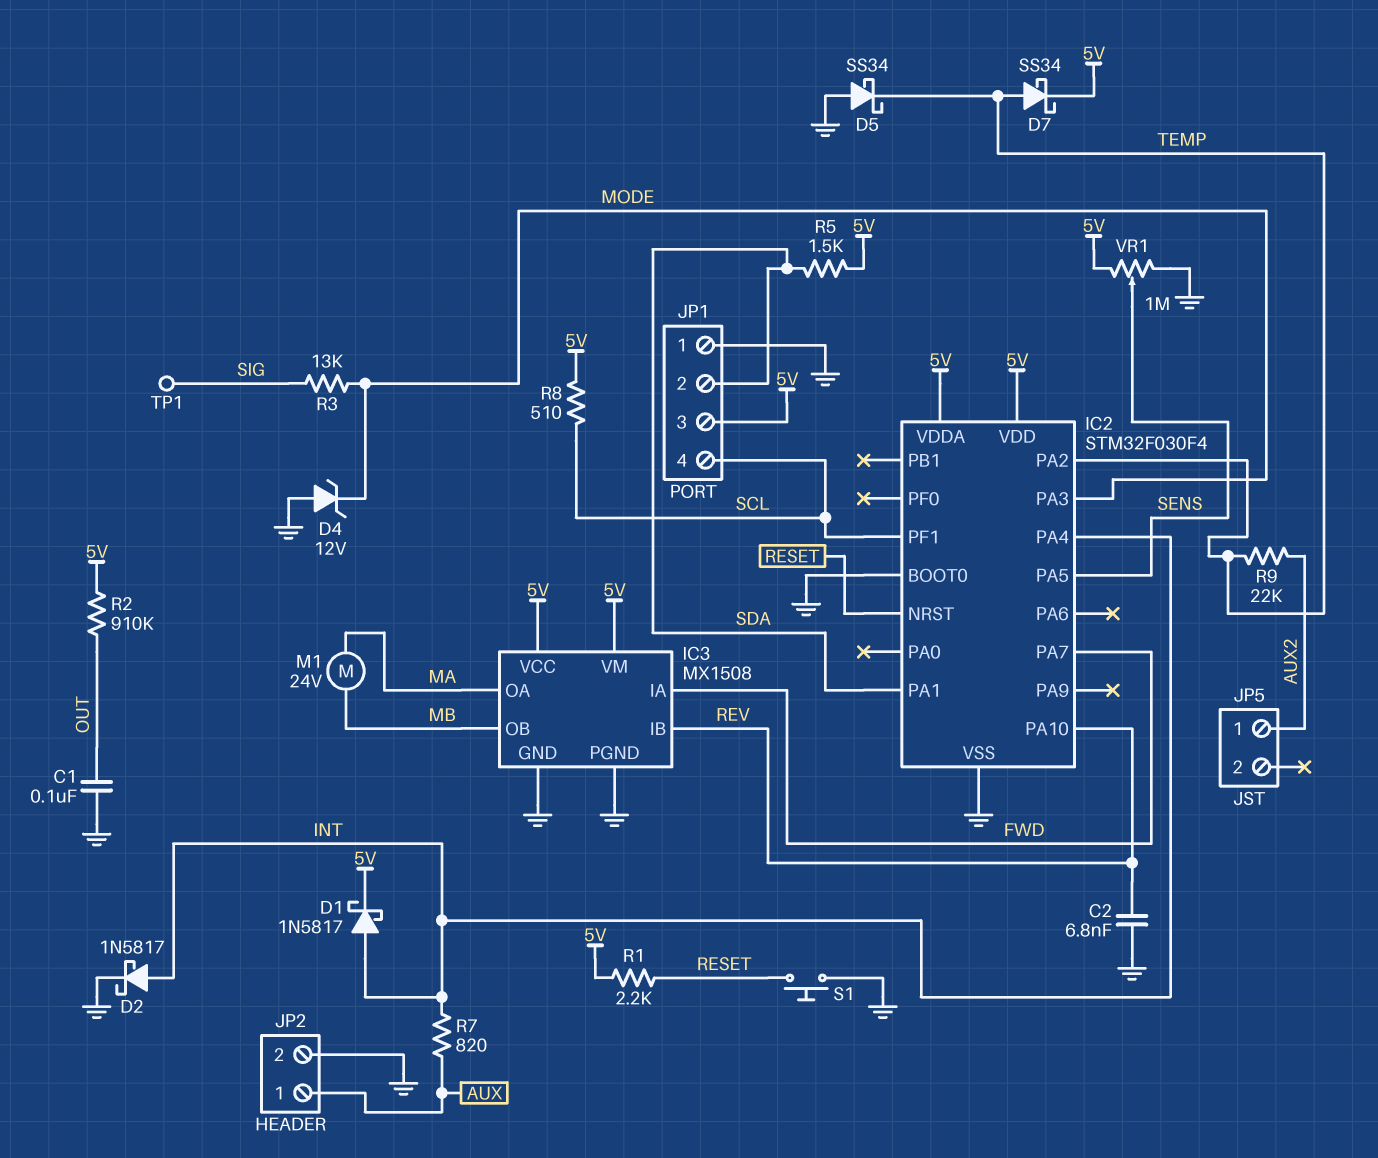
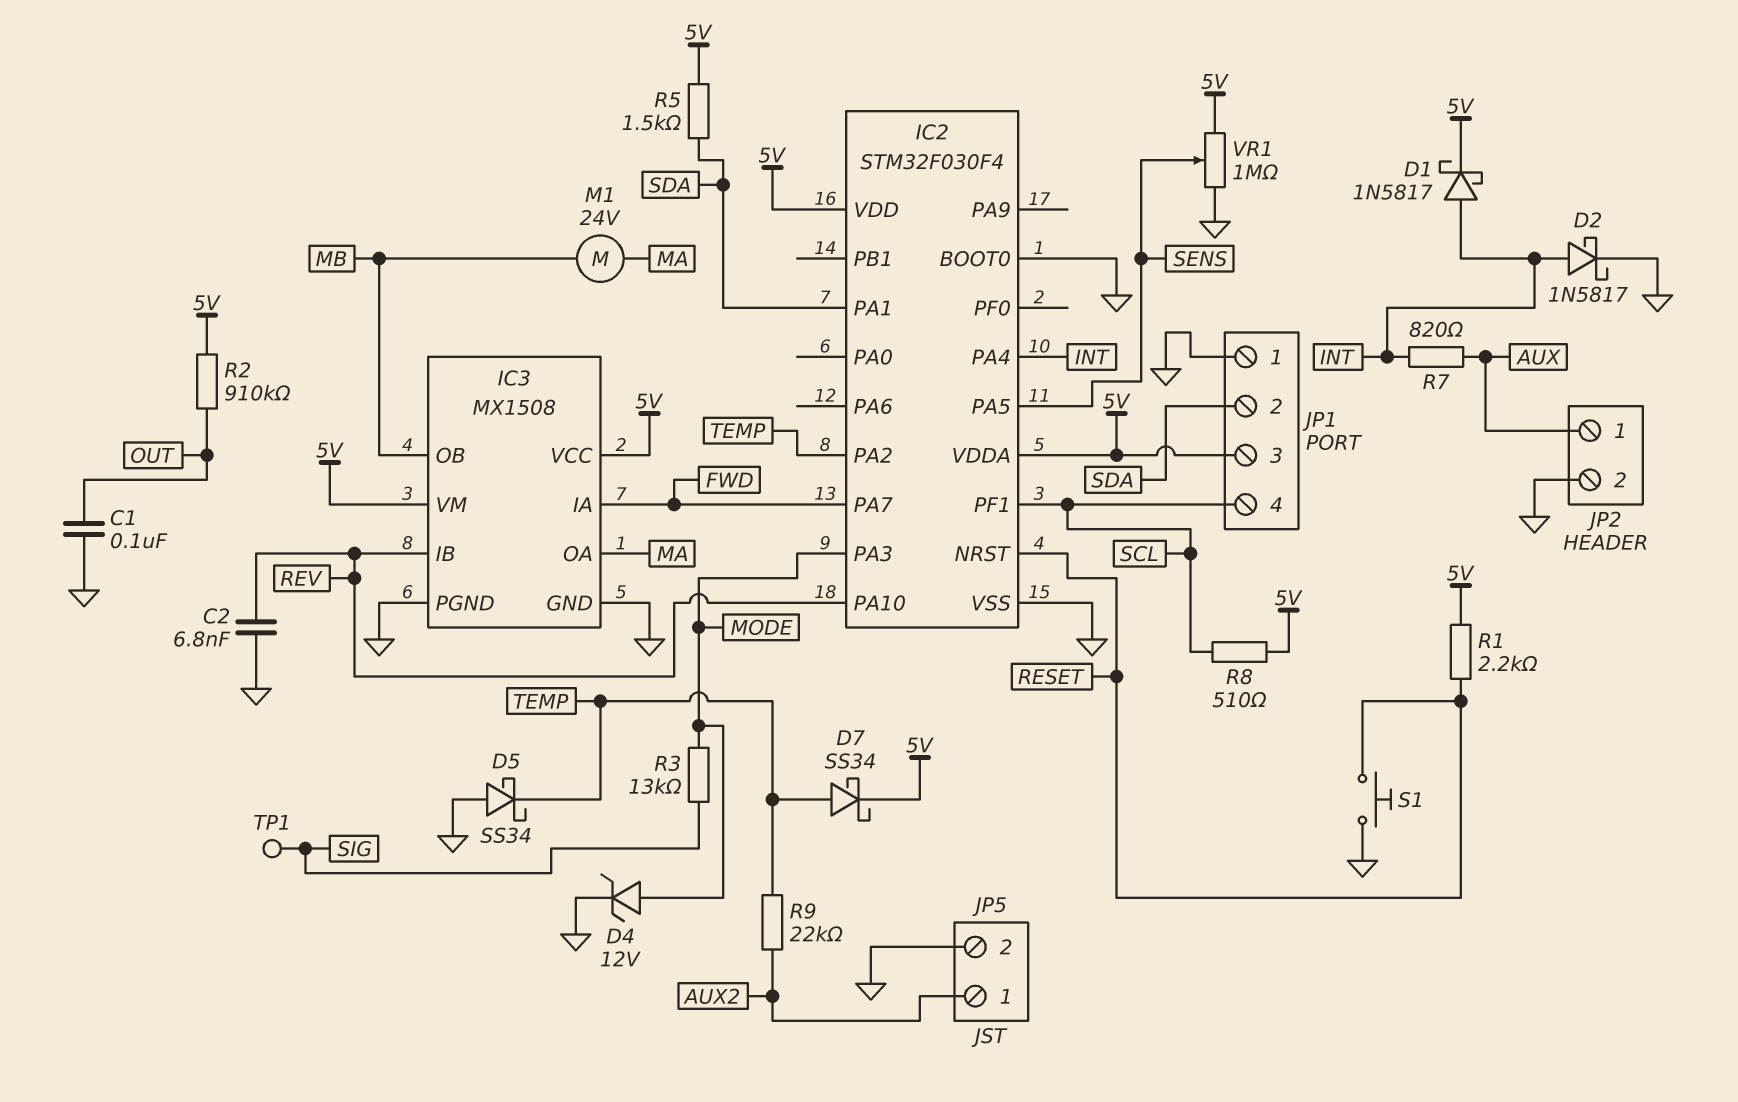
D4: zener 12V (A GND, K MODE) -> zener 12V (A MODE, K GND)
JP5 pin 2: none -> GND

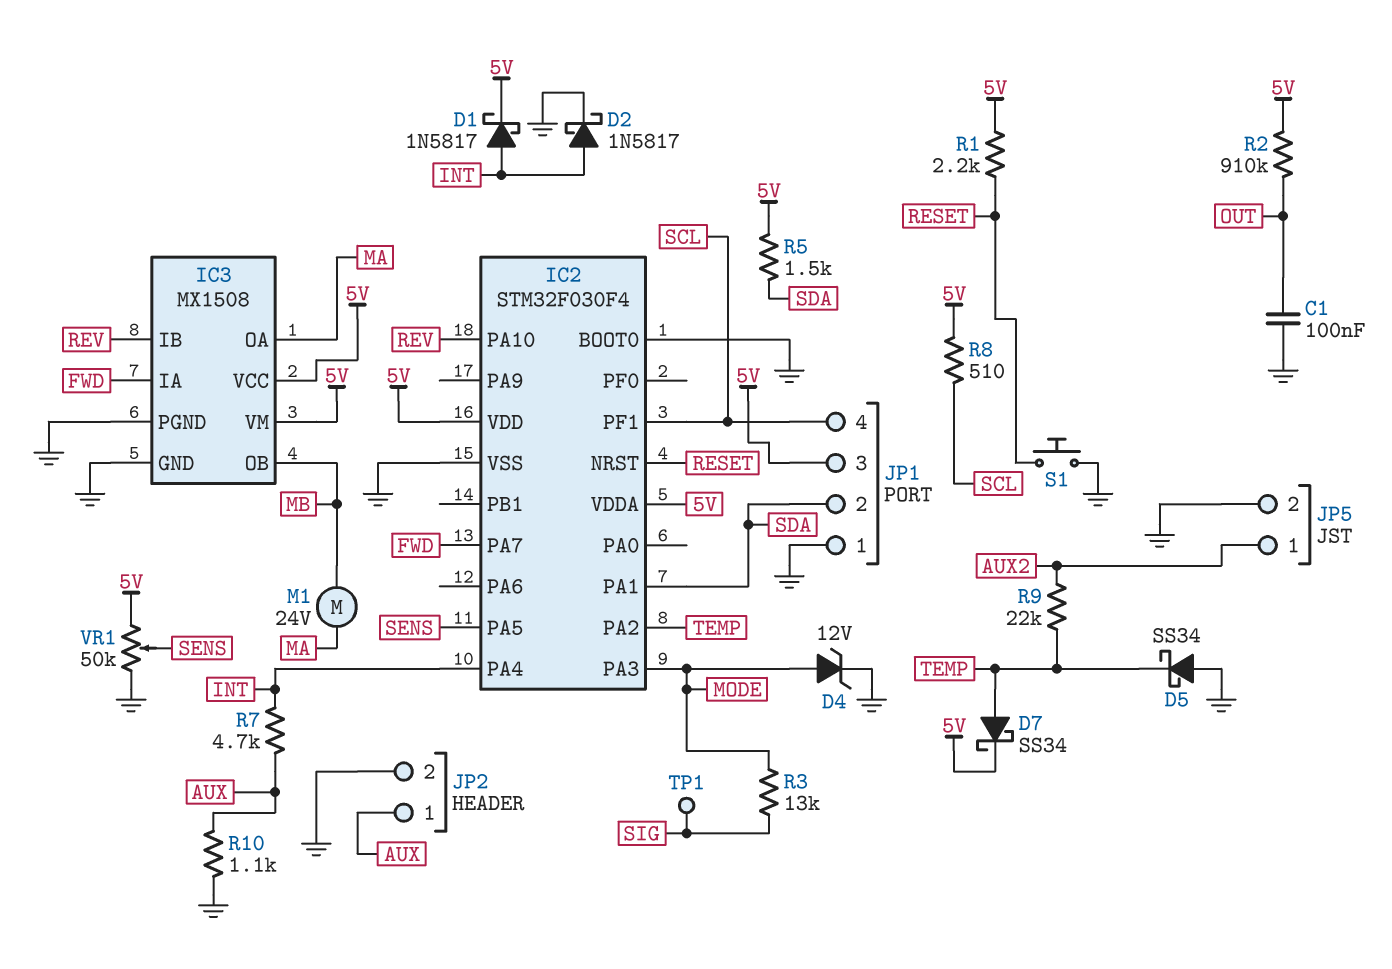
C2: 6.8nF (GND, REV) -> none
R7: 820 (AUX, INT) -> 4.7k (AUX, INT)
R10: none -> 1.1k (AUX, GND)
VR1: 1M (5V, GND, wiper SENS) -> 50k (5V, GND, wiper SENS)

